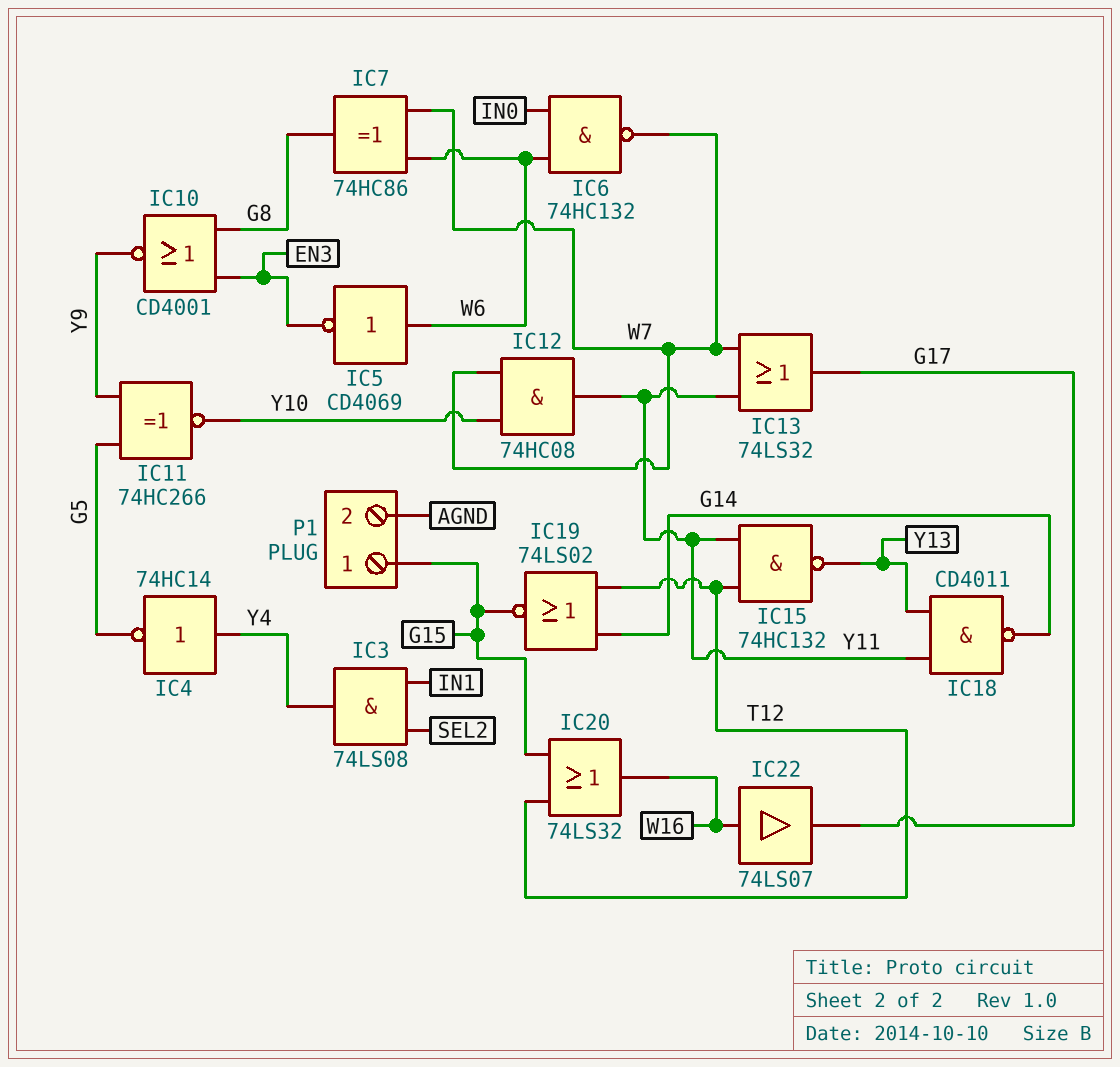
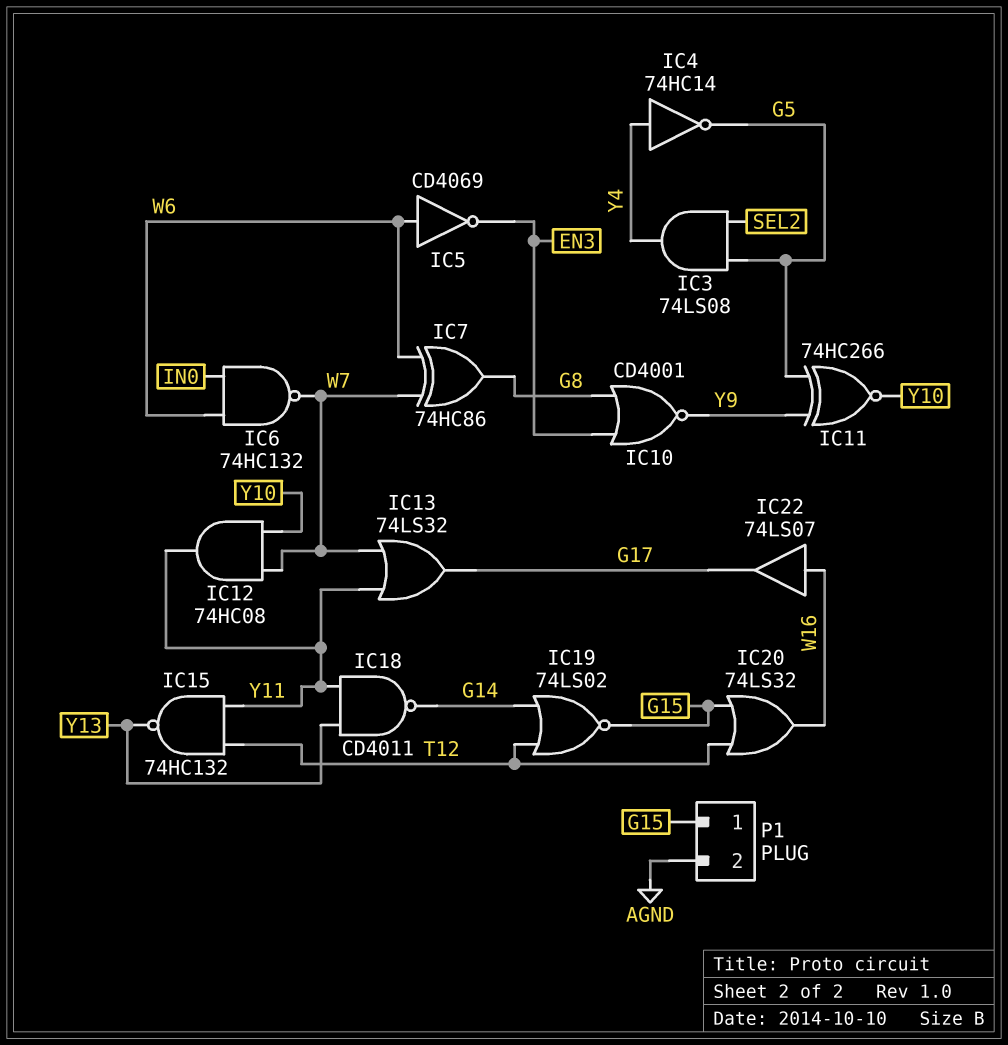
IC3: AND 74LS08 (in IN1, in SEL2, out Y4) -> AND 74LS08 (in G5, in SEL2, out Y4)

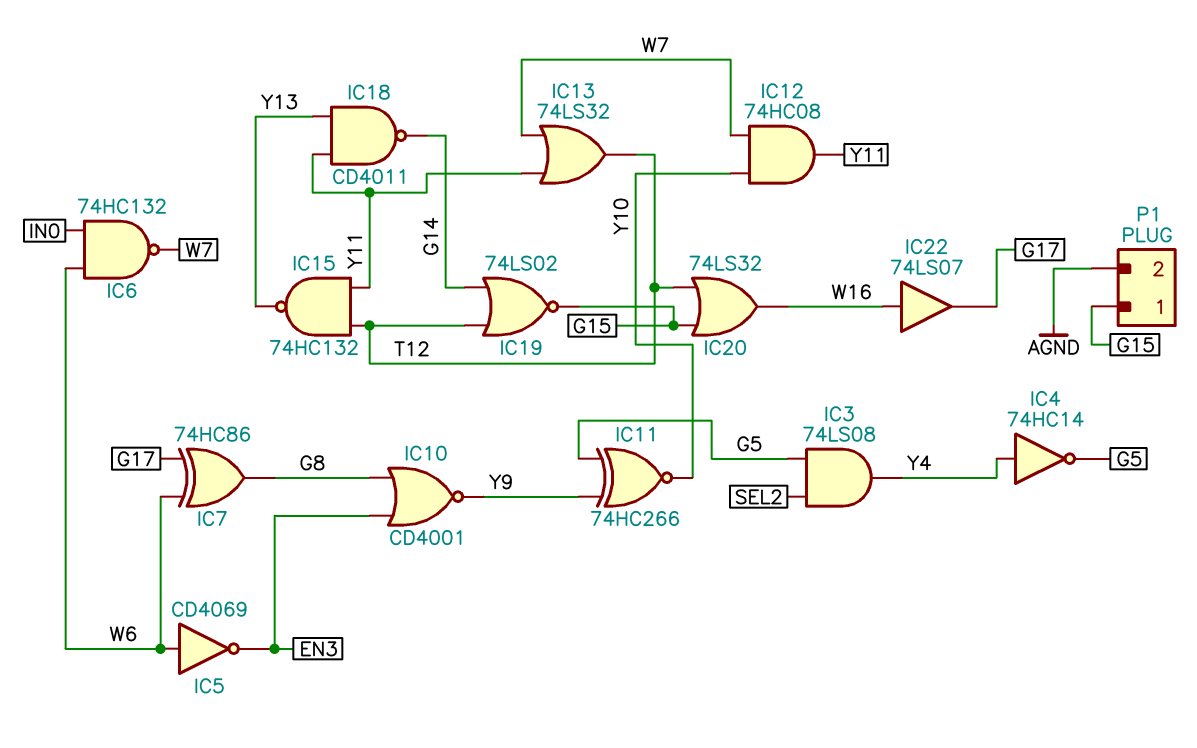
IC7: XOR 74HC86 (in W6, in W7, out G8) -> XOR 74HC86 (in G17, in W6, out G8)
IC13: OR 74LS32 (in W7, in Y11, out G17) -> OR 74LS32 (in W7, in Y11, out T12)

